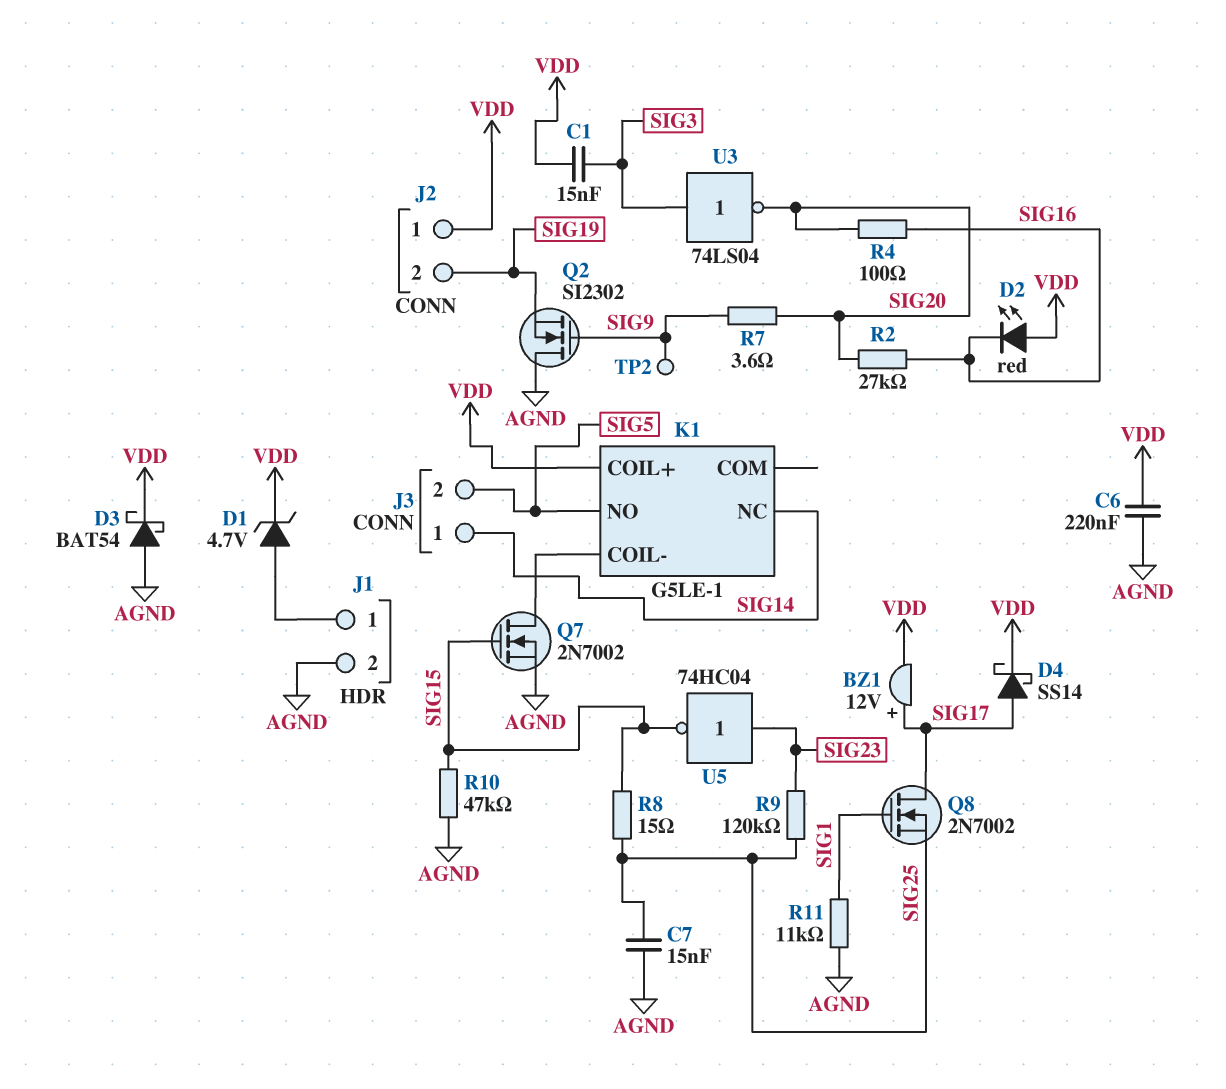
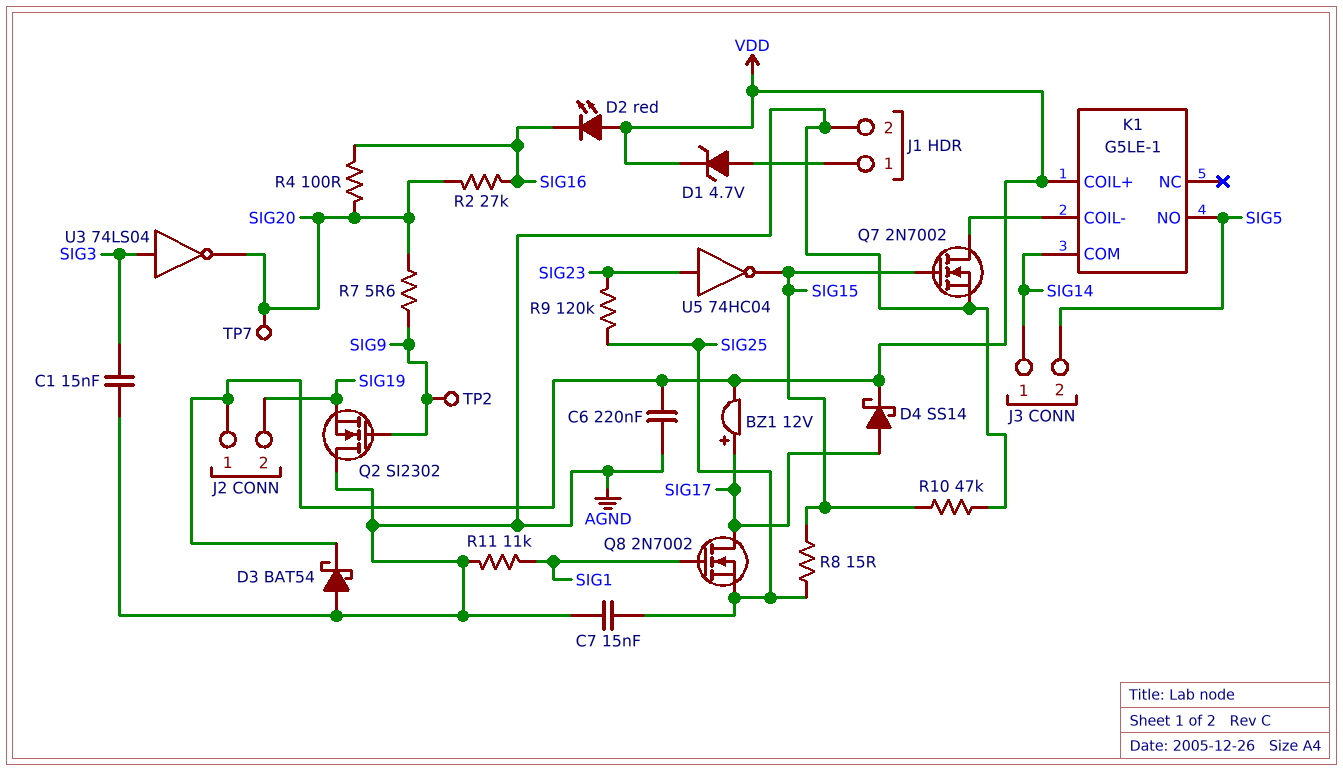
C1: 15nF (SIG3, VDD) -> 15nF (AGND, SIG3)
K1 pin COM: none -> SIG14
K1 pin NC: SIG14 -> none
R7: 3.6 (SIG9, SIG20) -> 5.6 (SIG9, SIG20)
TP7: none -> test point (SIG20)

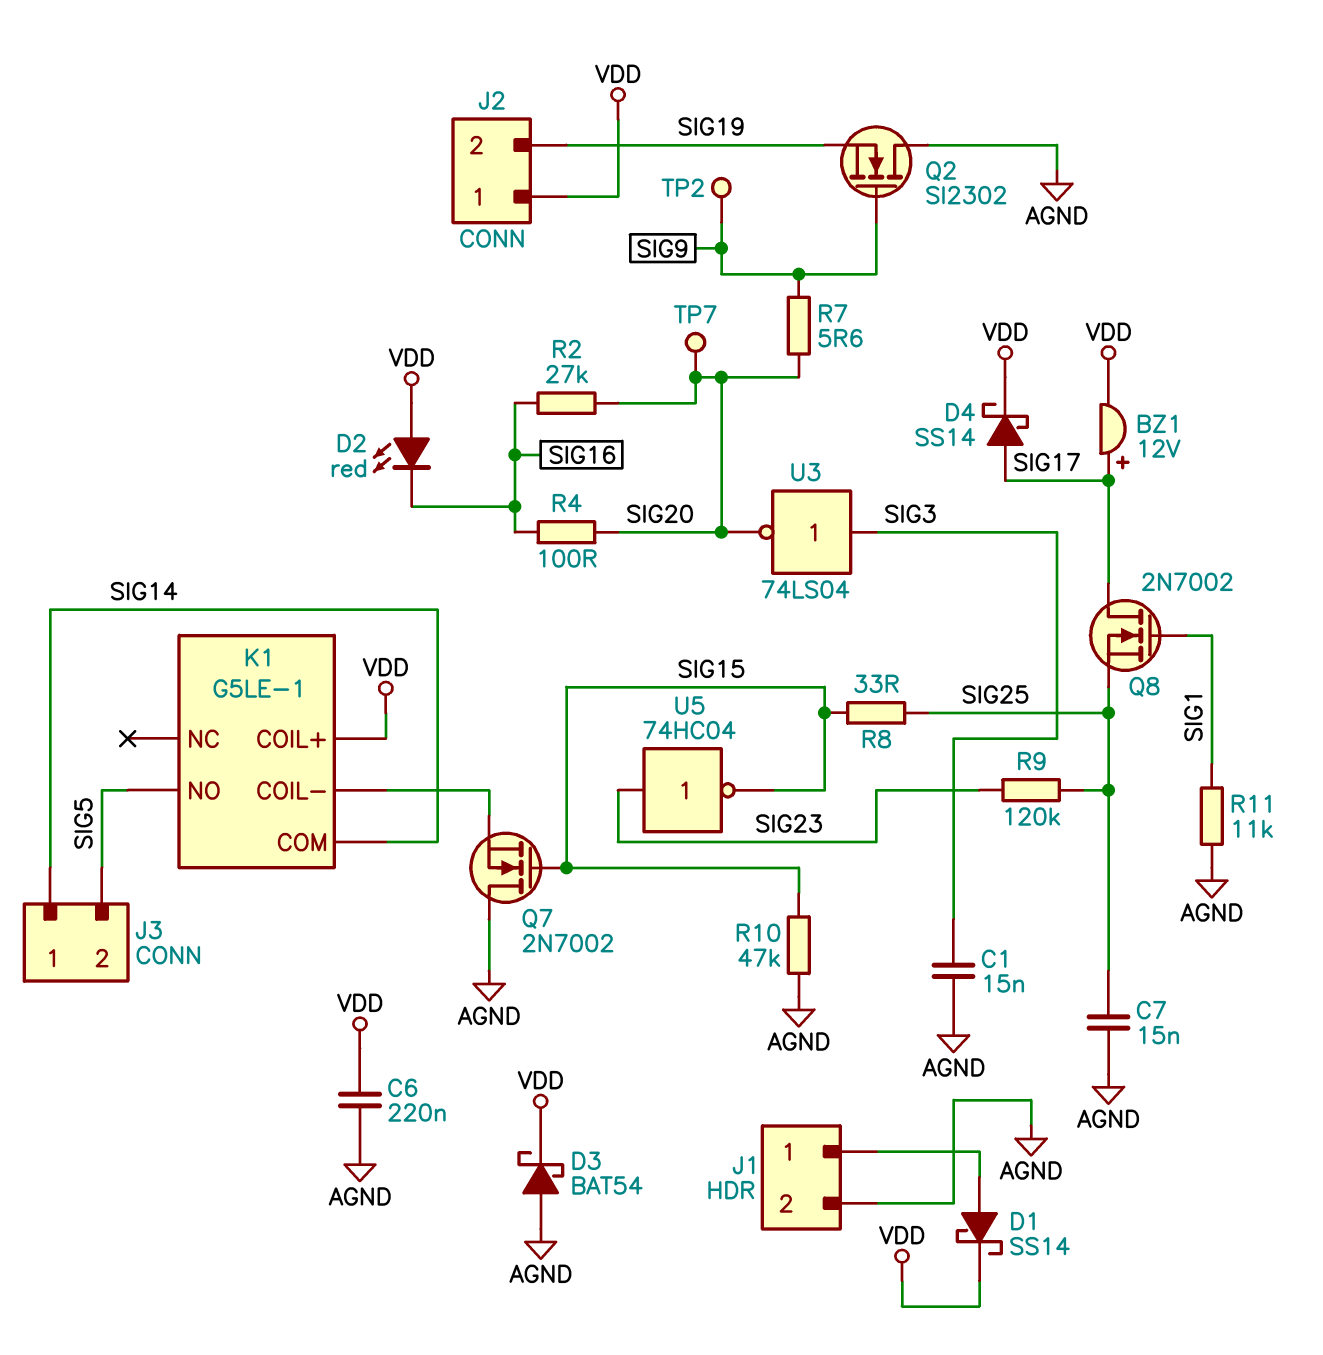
D1: zener 4.7V (A J1/1, K VDD) -> schottky SS14 (A J1/1, K VDD)
Q7: NMOS 2N7002 (G SIG15, D K1/COIL-, S AGND) -> NMOS 2N7002 (G SIG15, D AGND, S K1/COIL-)
R8: 15 (SIG15, SIG25) -> 33 (SIG15, SIG25)

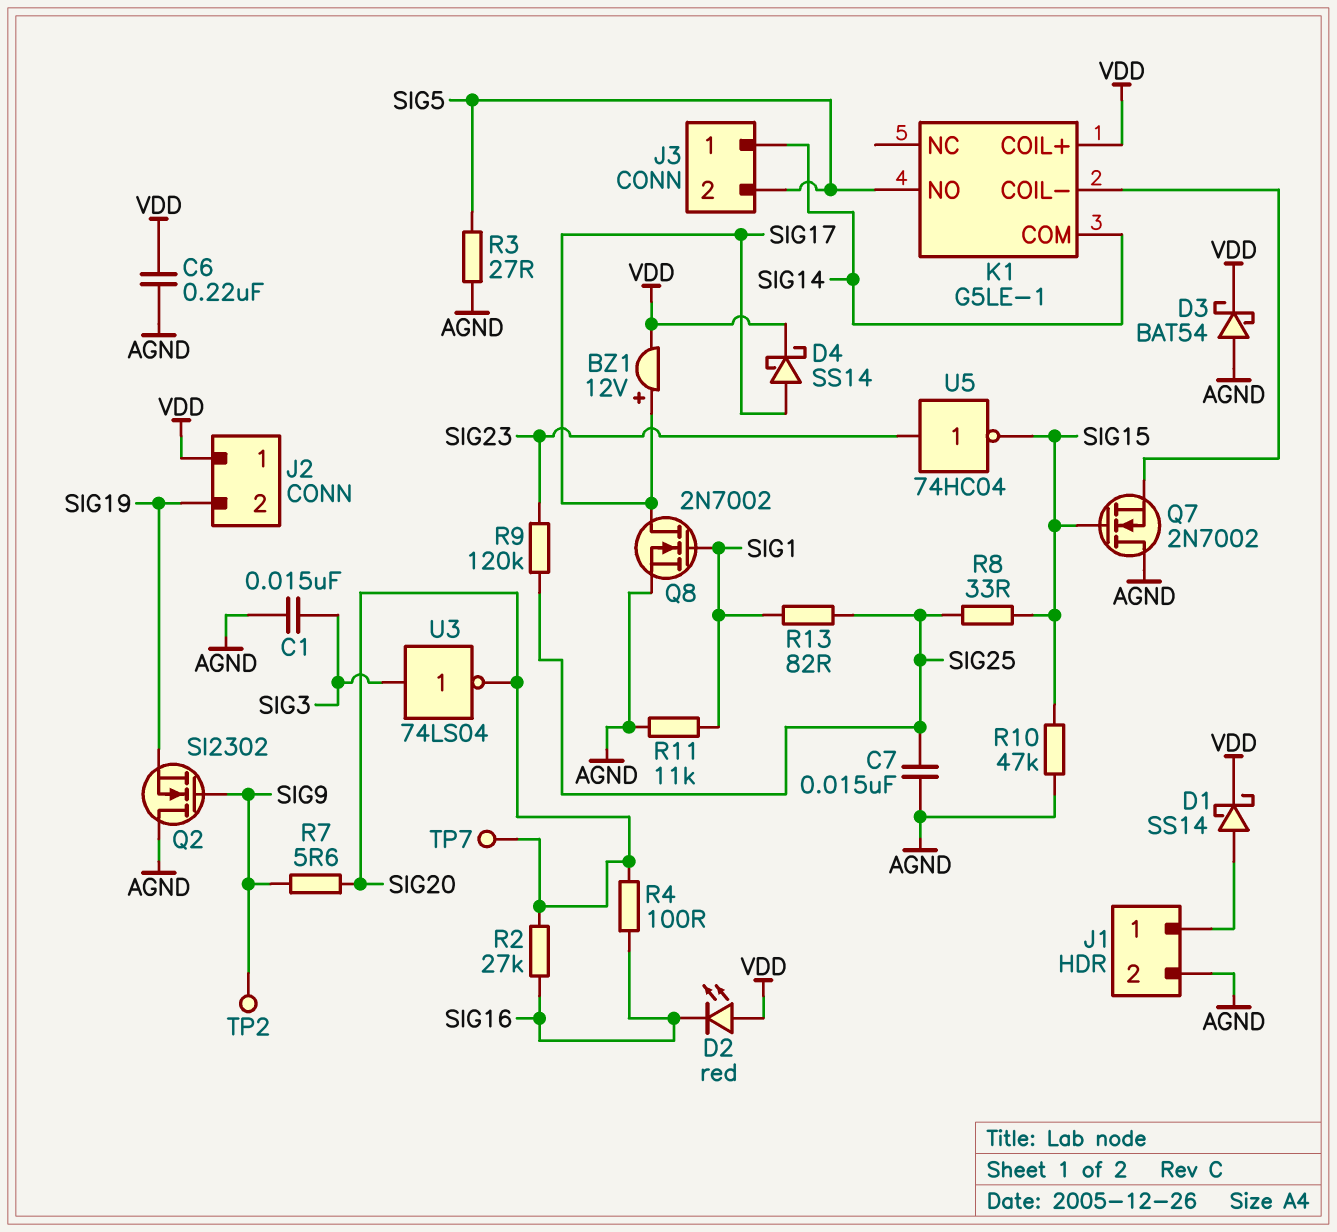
Q8: NMOS 2N7002 (G SIG1, D SIG17, S SIG25) -> NMOS 2N7002 (G SIG1, D SIG17, S AGND)
R3: none -> 27 (AGND, SIG5)
R13: none -> 82 (SIG1, SIG25)

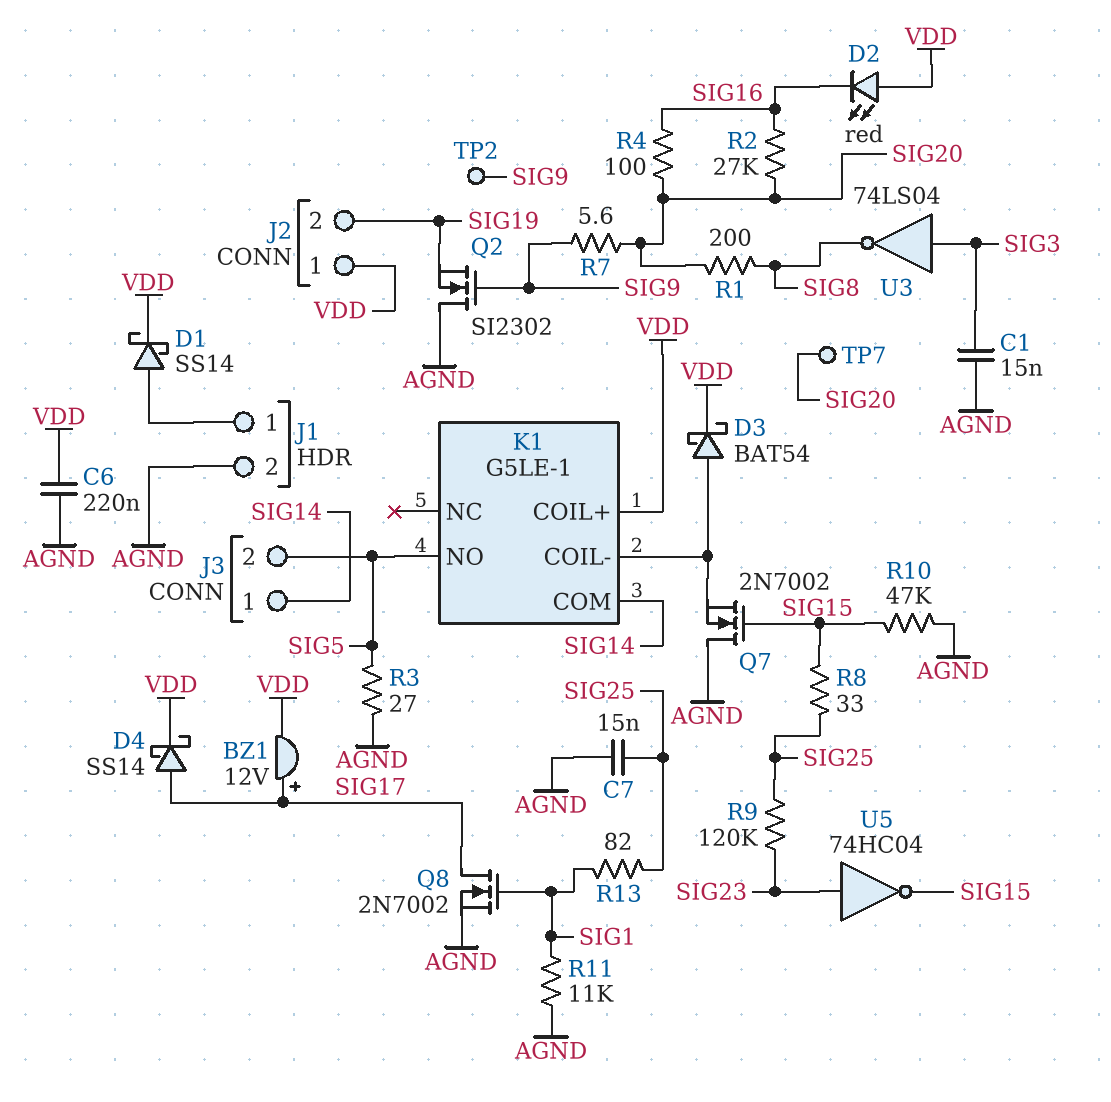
D3: schottky BAT54 (A AGND, K VDD) -> schottky BAT54 (A K1/COIL-, K VDD)
R1: none -> 200 (SIG8, SIG20)
U3: NOT 74LS04 (in SIG3, out SIG20) -> NOT 74LS04 (in SIG3, out SIG8)

